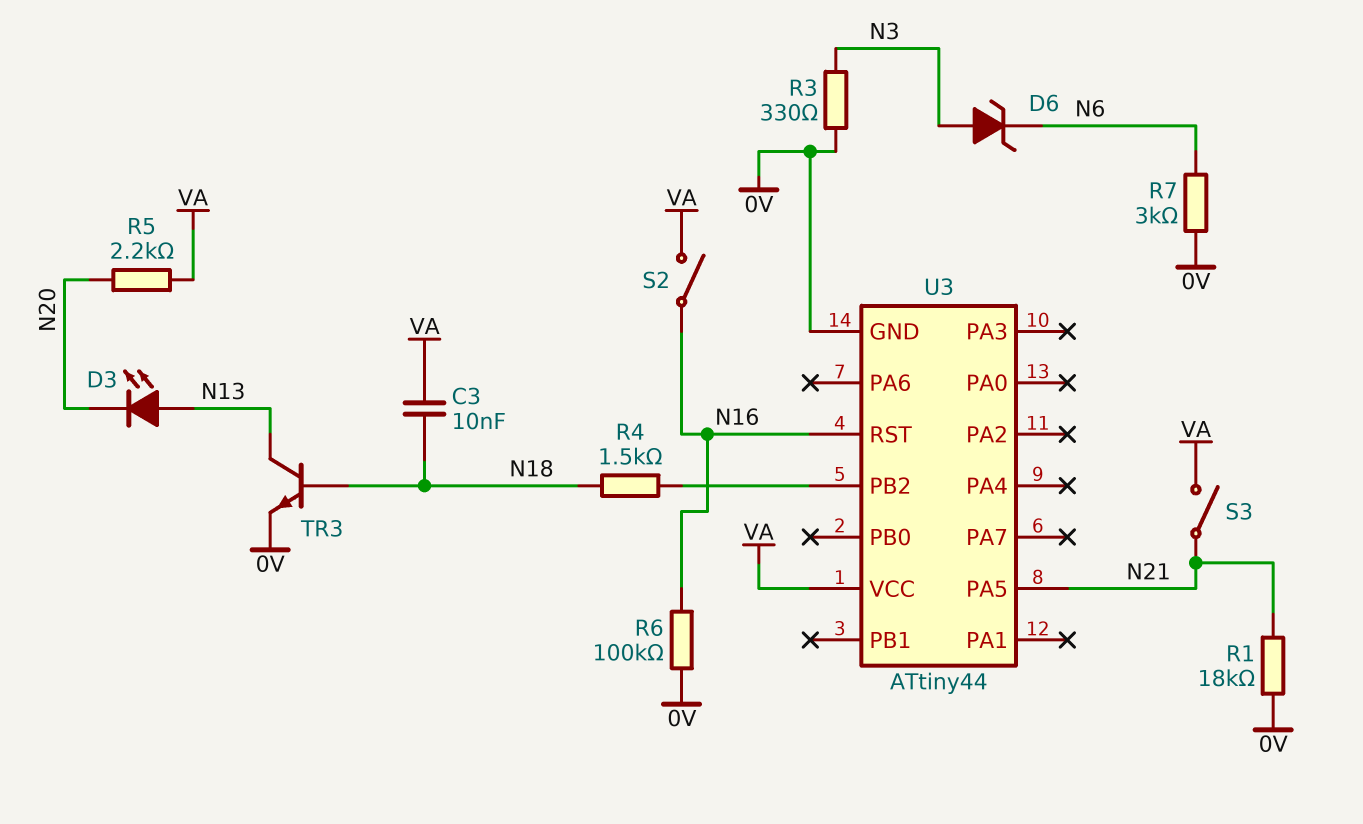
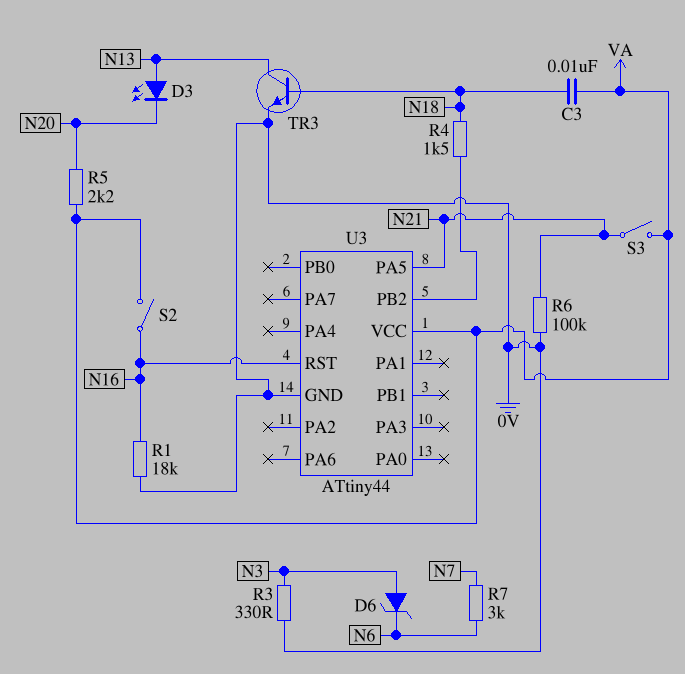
R1: 18k (0V, N21) -> 18k (0V, N16)
R6: 100k (0V, N16) -> 100k (0V, N21)
R7: 3k (0V, N6) -> 3k (N6, N7)

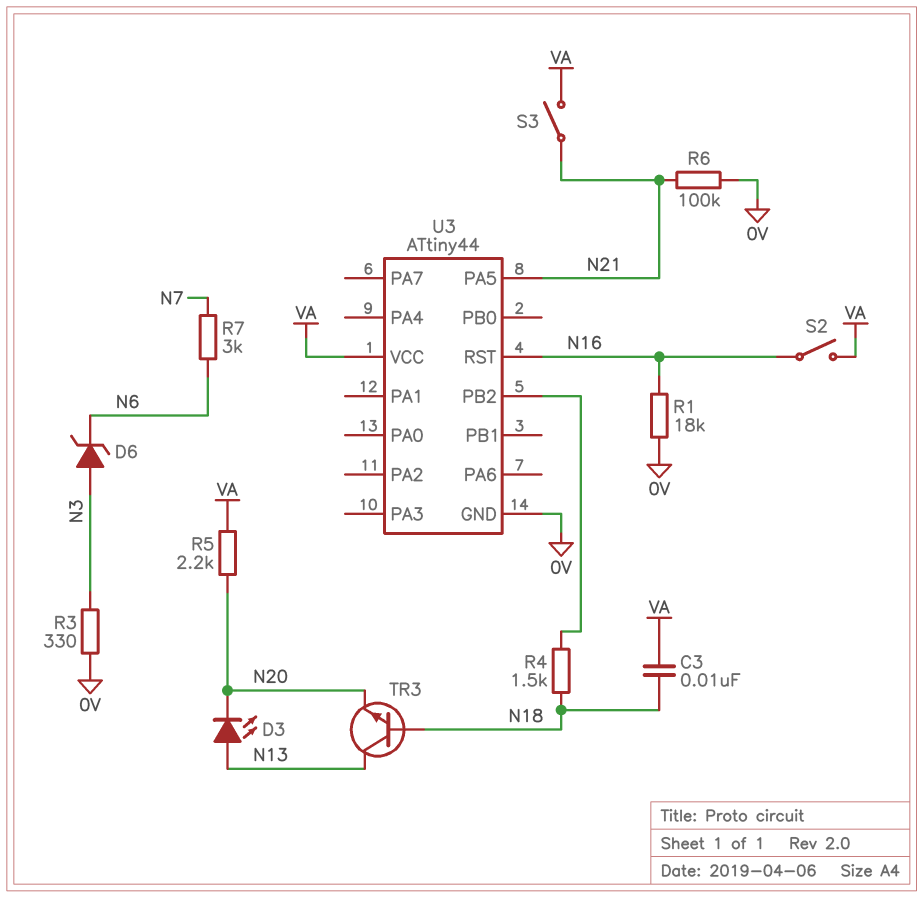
TR3: NPN (B N18, C N13, E 0V) -> NPN (B N18, C N13, E N20)

